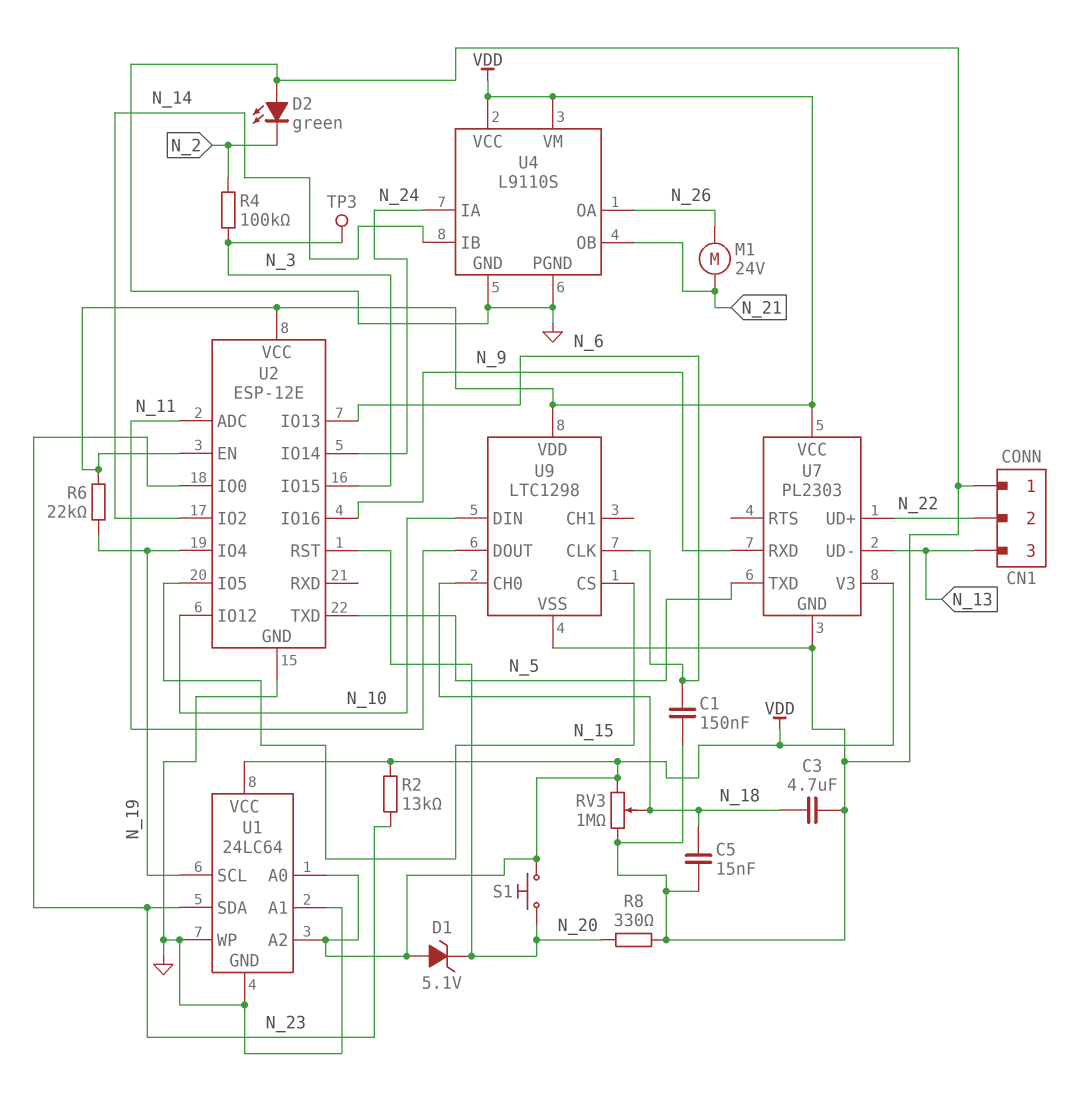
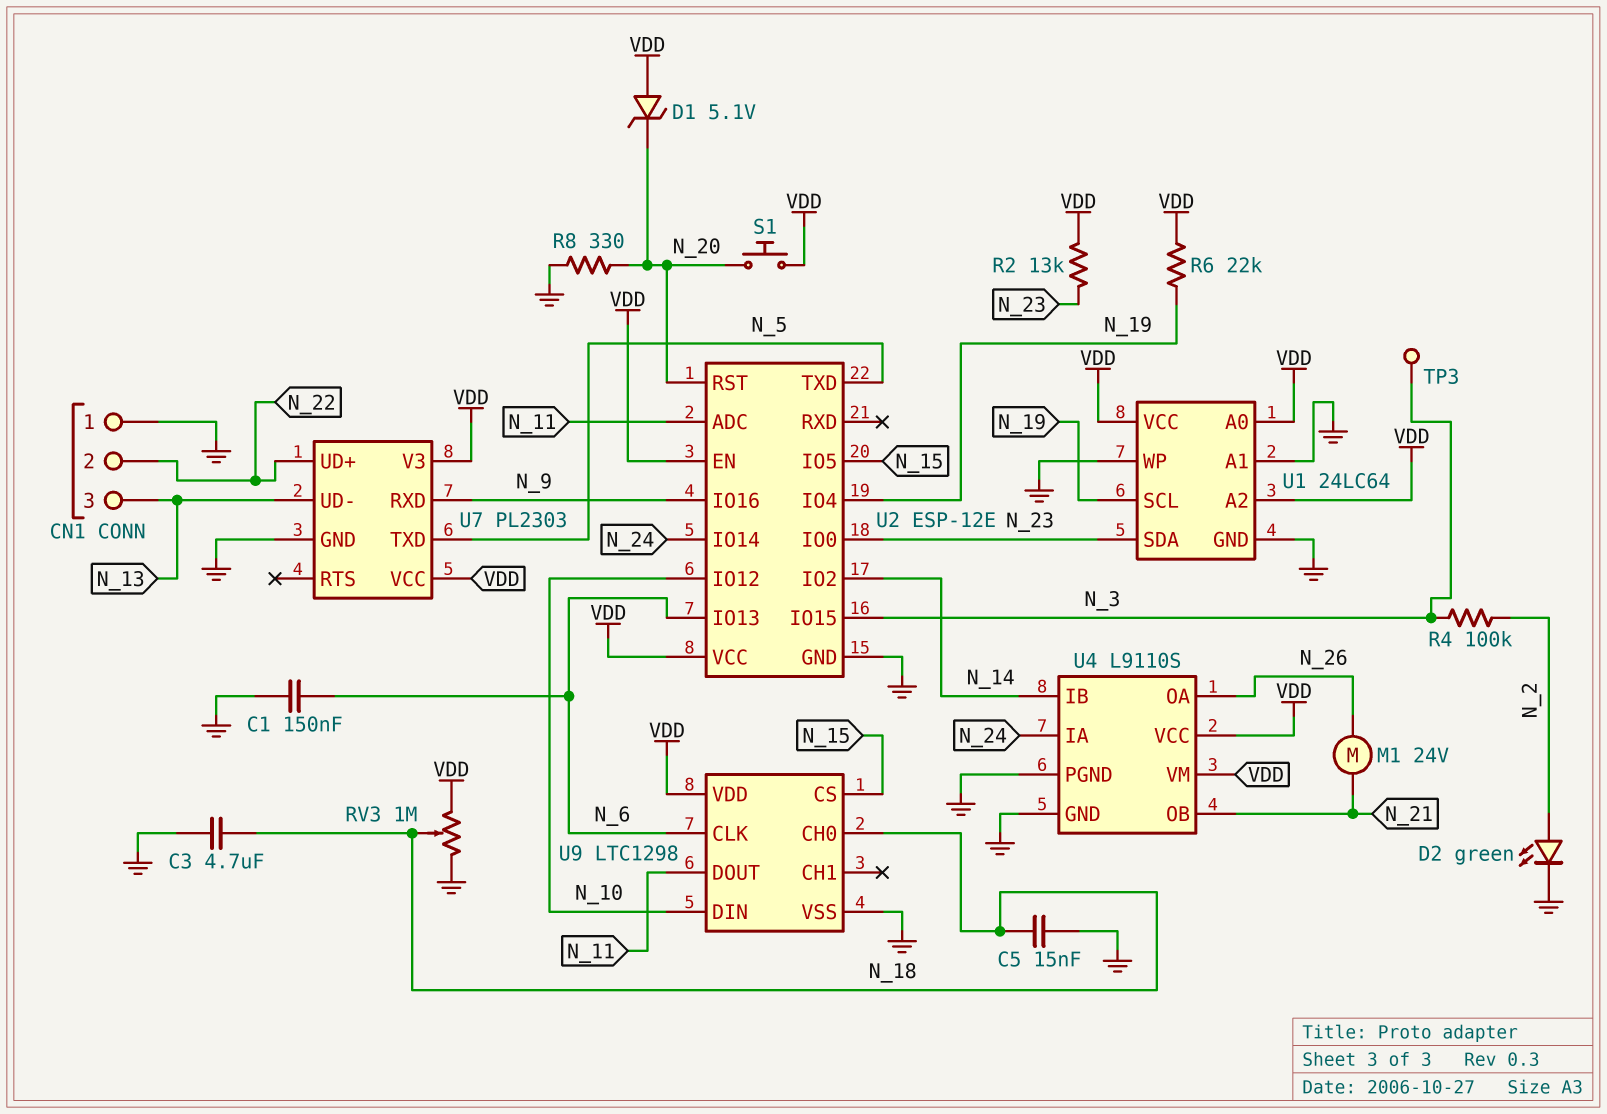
D2: LED green (A GND, K N_2) -> LED green (A N_2, K GND)

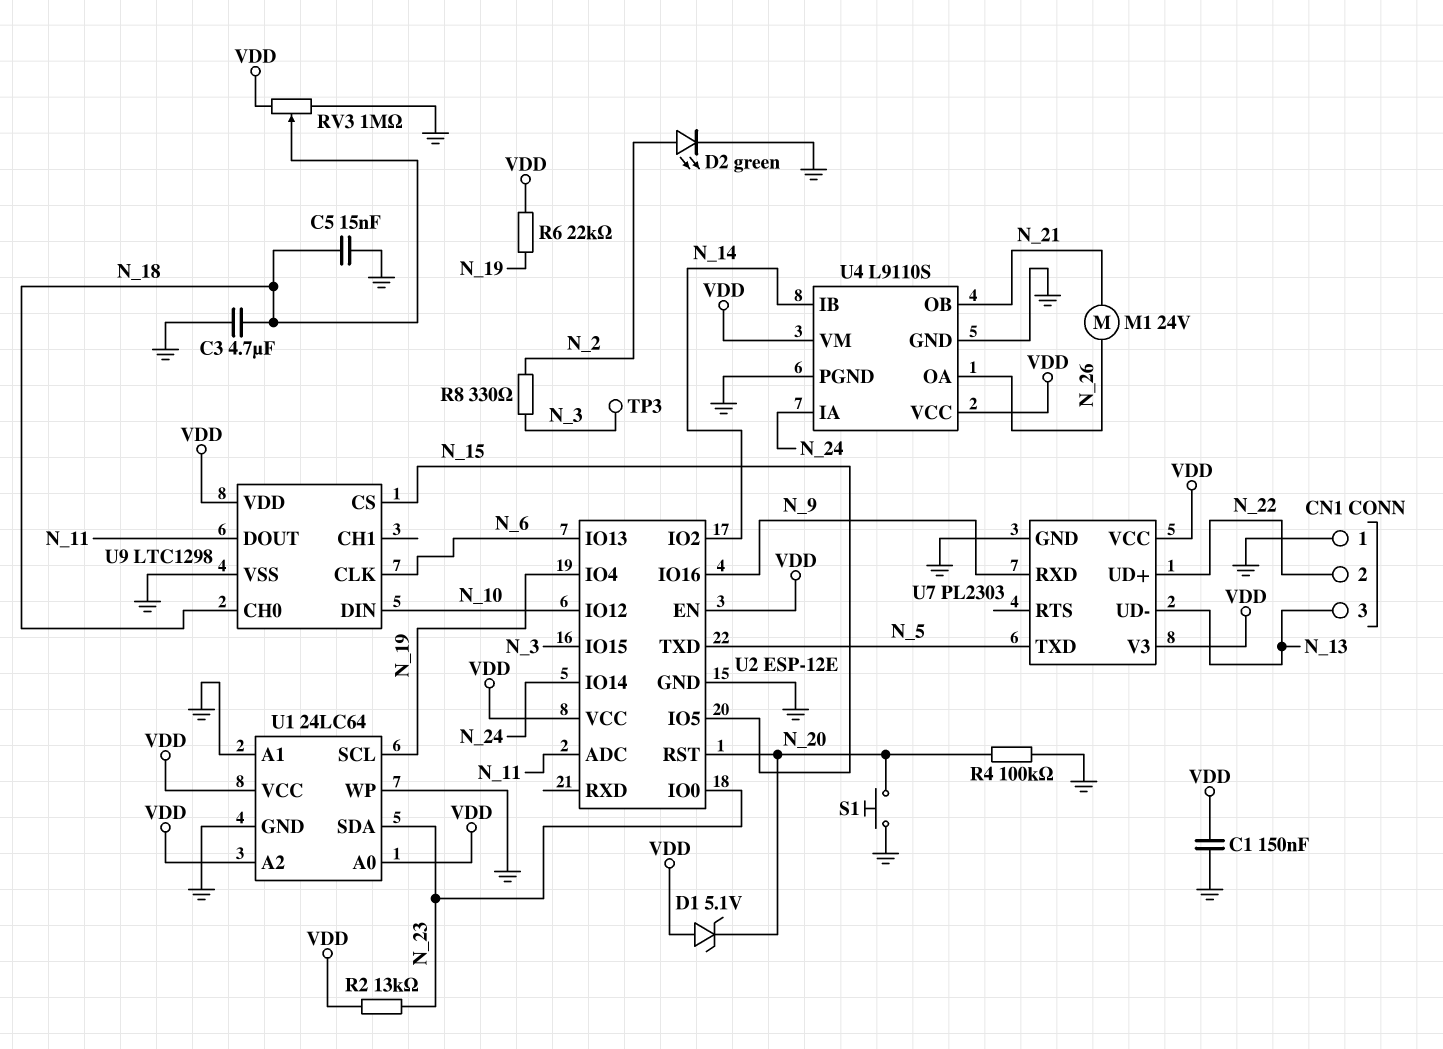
C1: 150nF (GND, N_6) -> 150nF (GND, VDD)
R4: 100k (N_2, N_3) -> 100k (GND, N_20)
R8: 330 (GND, N_20) -> 330 (N_2, N_3)
S1: button (N_20, VDD) -> button (GND, N_20)

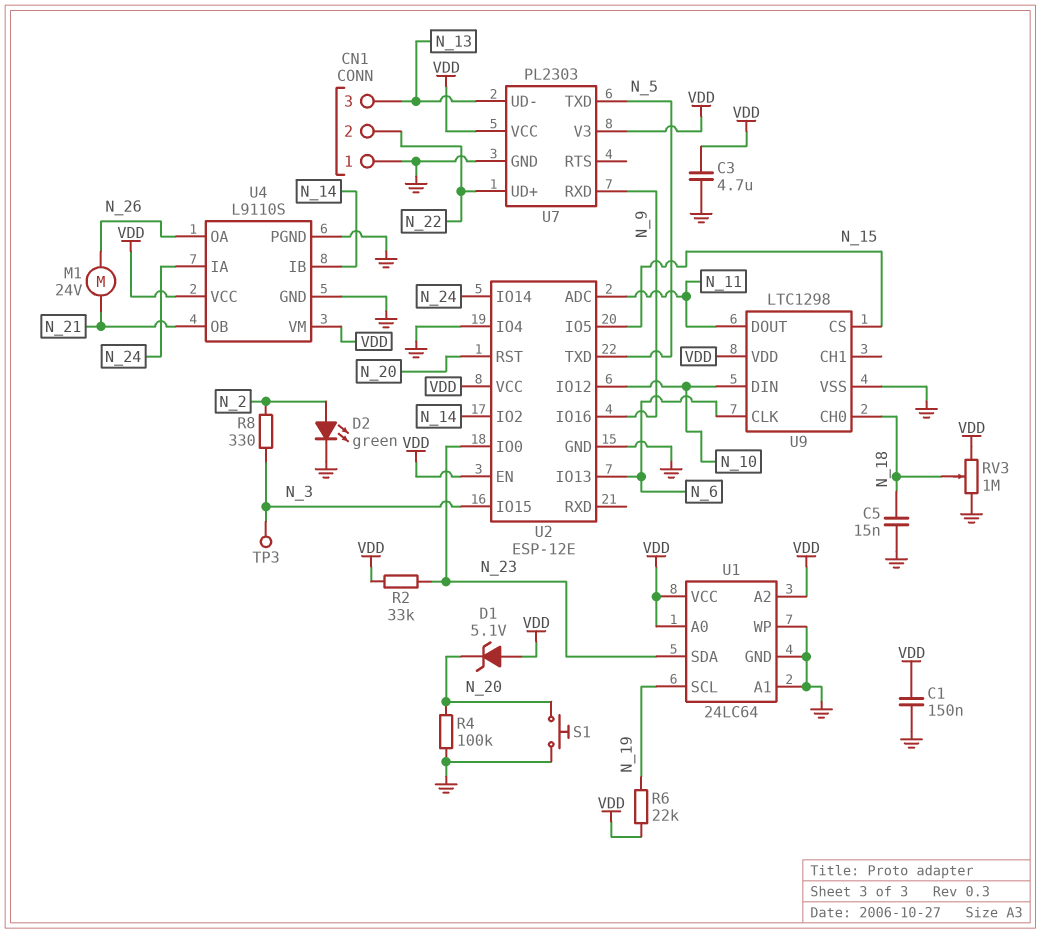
C3: 4.7uF (GND, N_18) -> 4.7uF (GND, VDD)
R2: 13k (N_23, VDD) -> 33k (N_23, VDD)
U2 pin IO4: N_19 -> GND

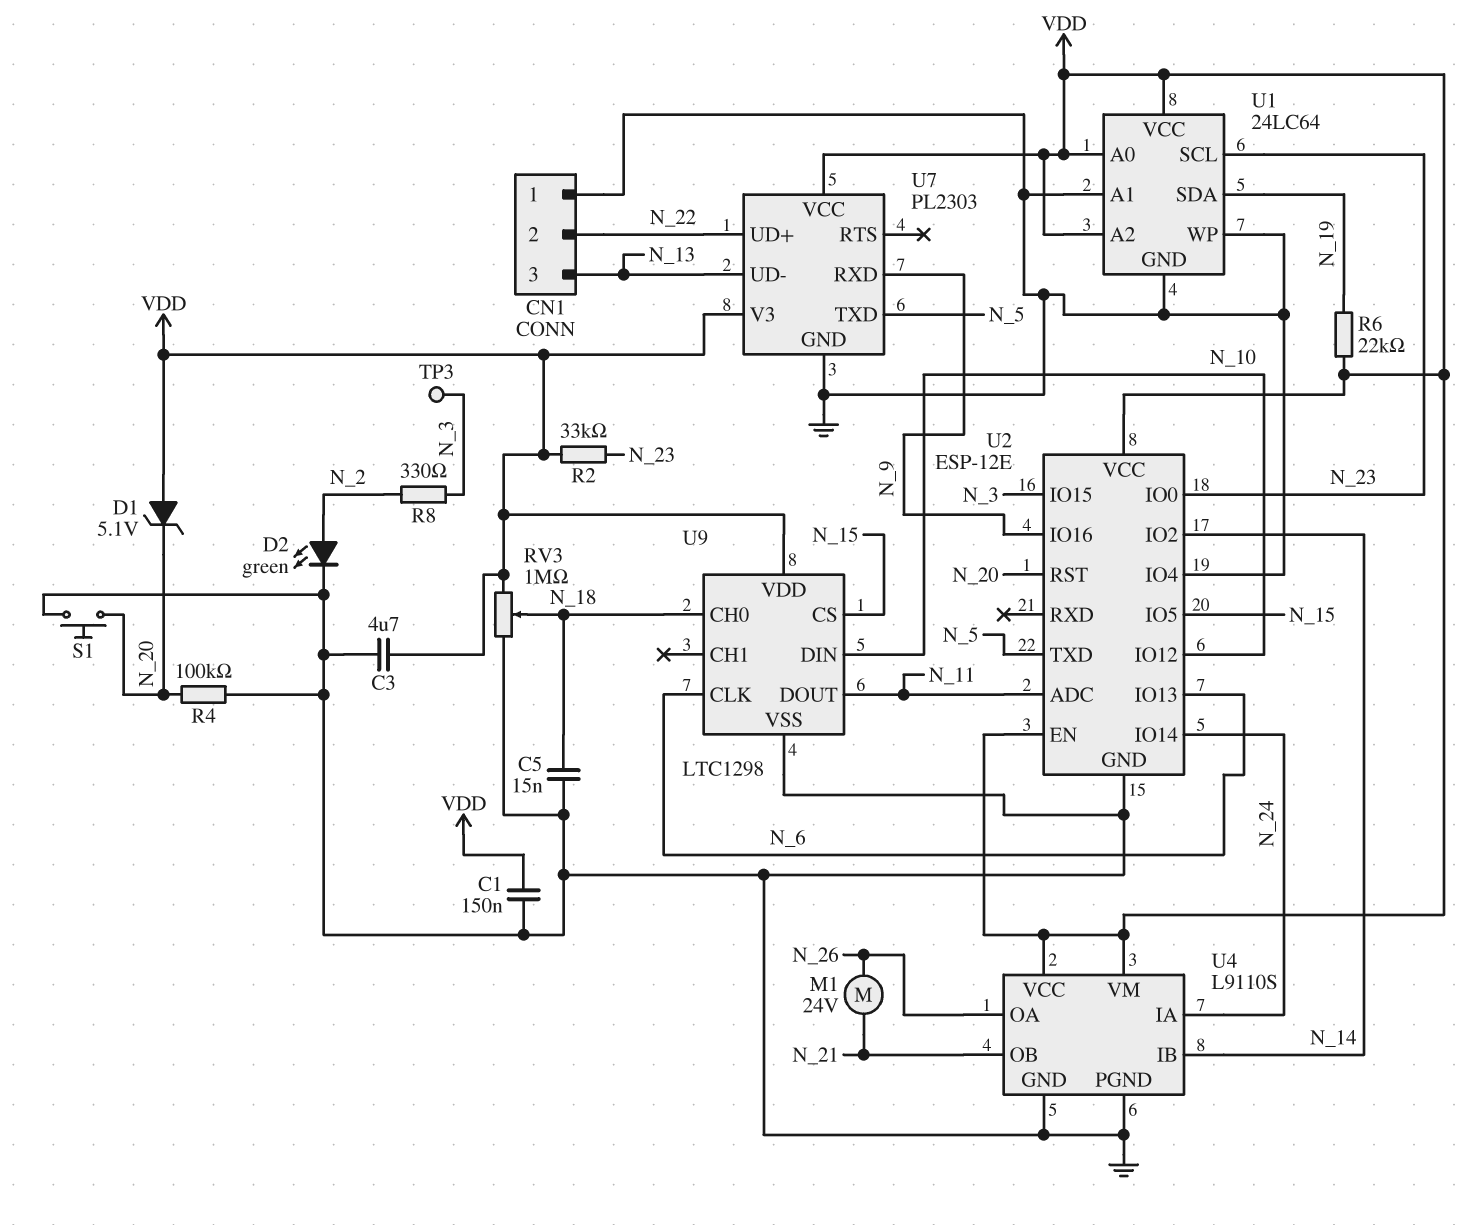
U1 pin SCL: N_19 -> N_23
U1 pin SDA: N_23 -> N_19

